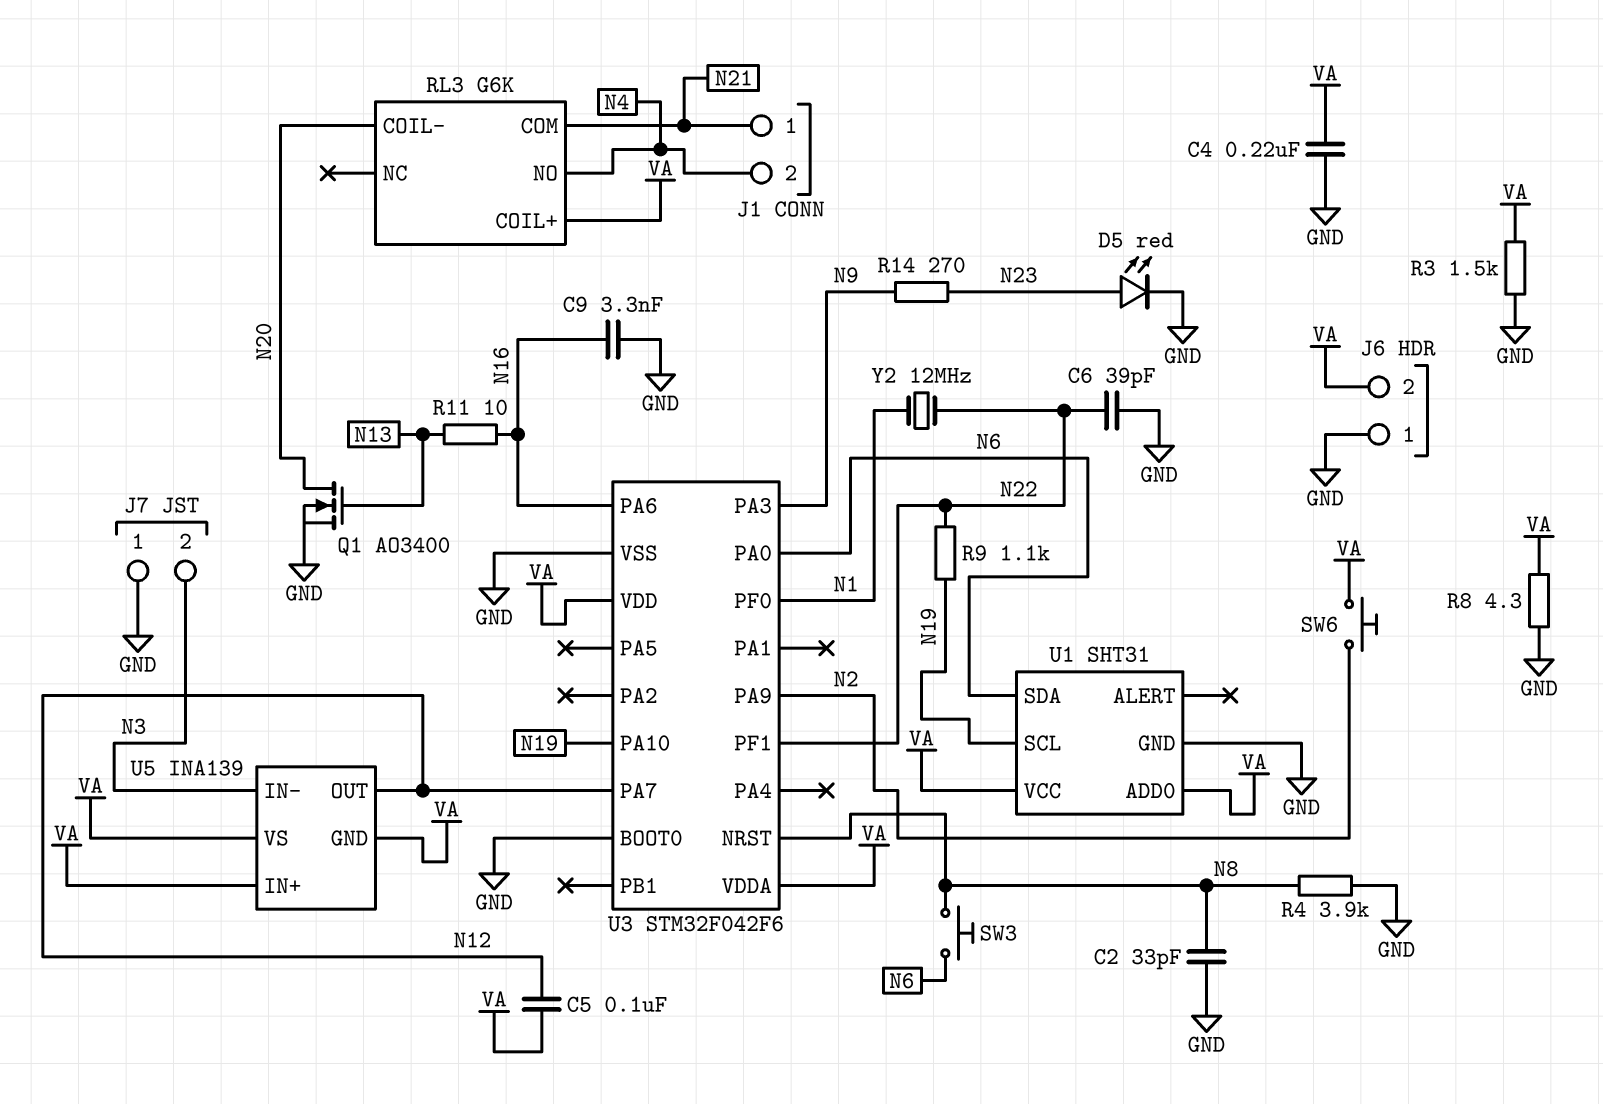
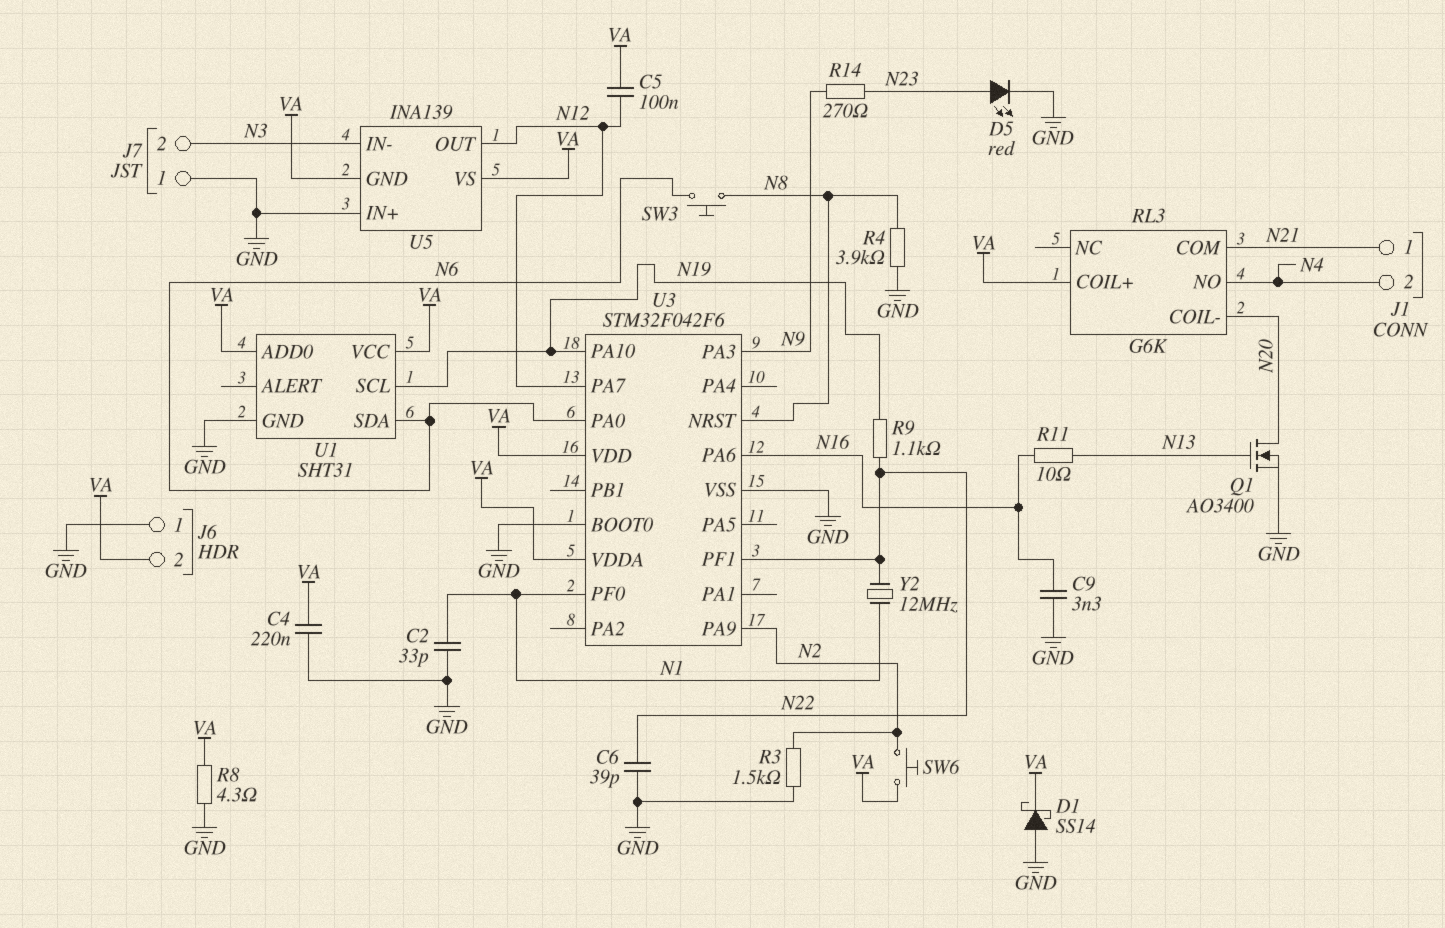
C2: 33pF (GND, N8) -> 33pF (GND, N1)
D1: none -> schottky SS14 (A GND, K VA)
R3: 1.5k (GND, VA) -> 1.5k (GND, N2)
U5 pin IN+: VA -> GND

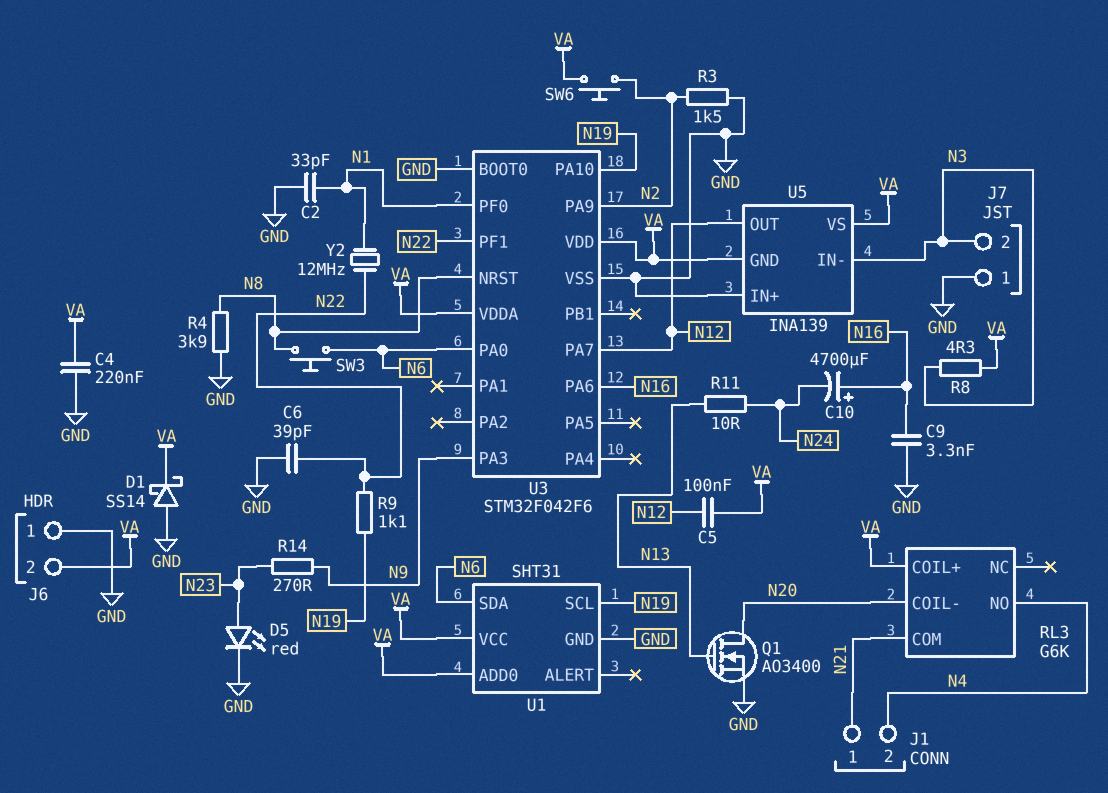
C10: none -> 4700uF (plus N16, minus N24)
R8: 4.3 (GND, VA) -> 4.3 (N3, VA)
R11: 10 (N13, N16) -> 10 (N13, N24)

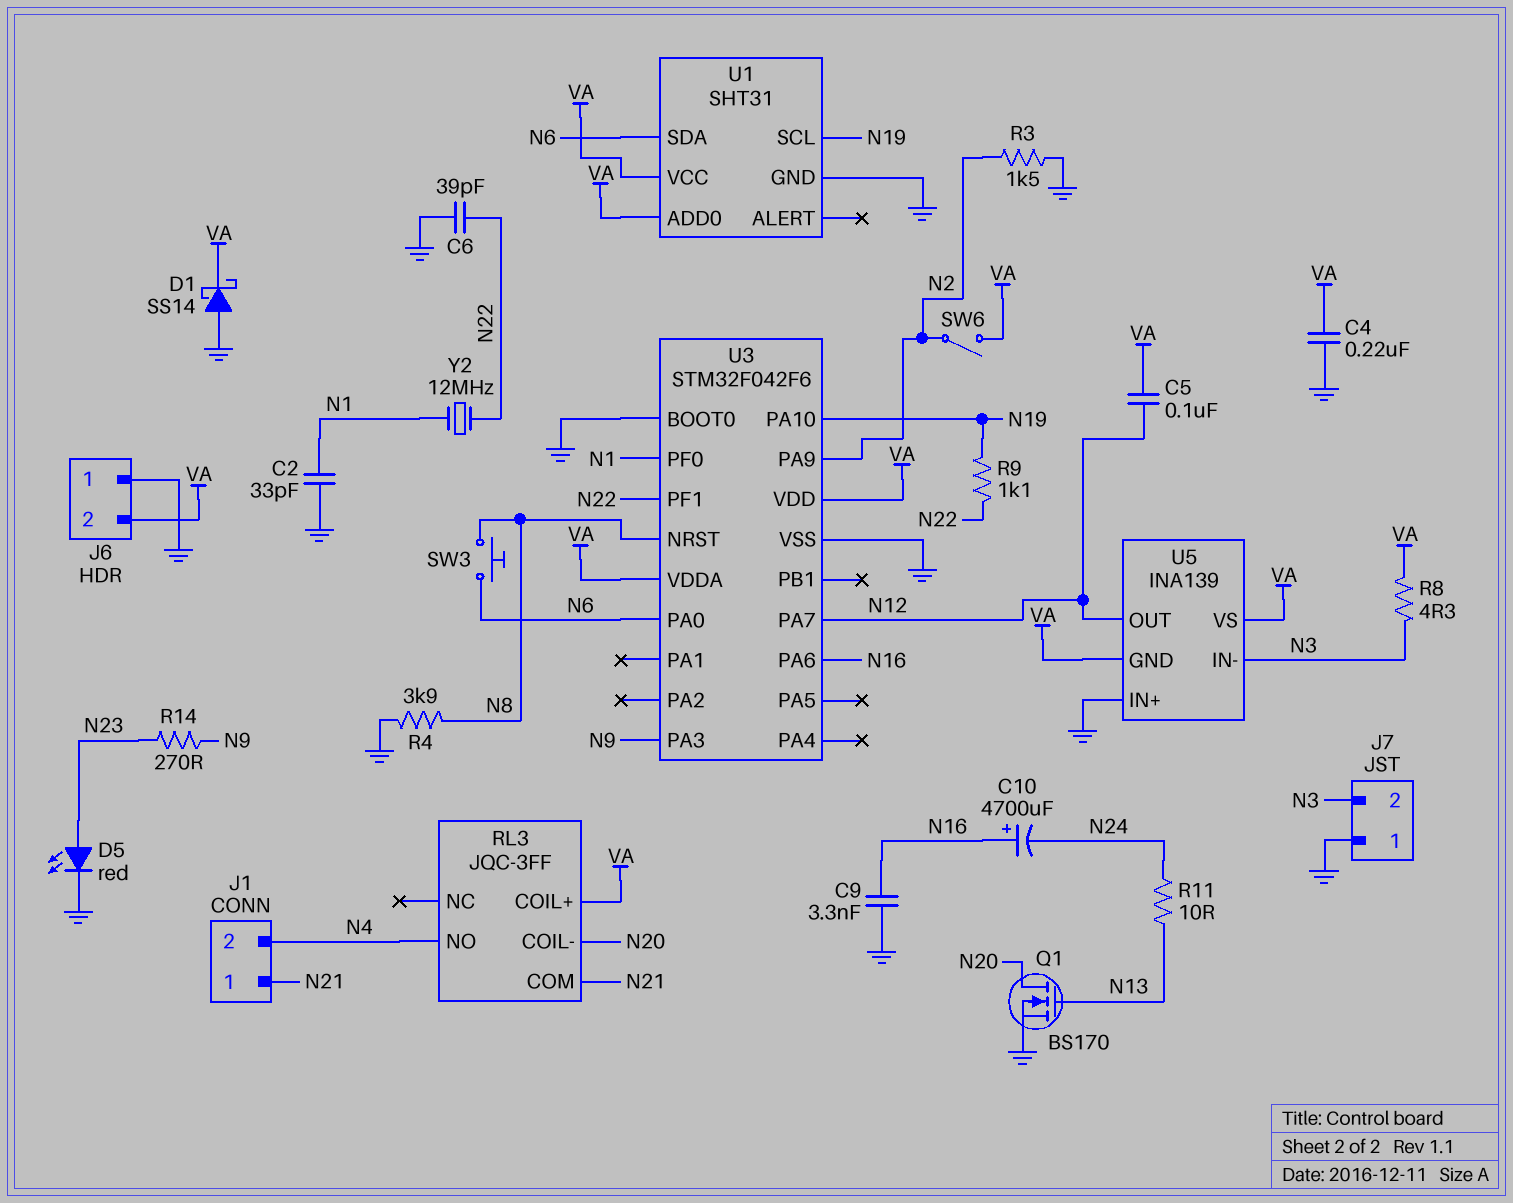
Q1: NMOS AO3400 (G N13, D N20, S GND) -> NMOS BS170 (G N13, D N20, S GND)
RL3: G6K -> JQC-3FF
SW6: button (N2, VA) -> switch (N2, VA)

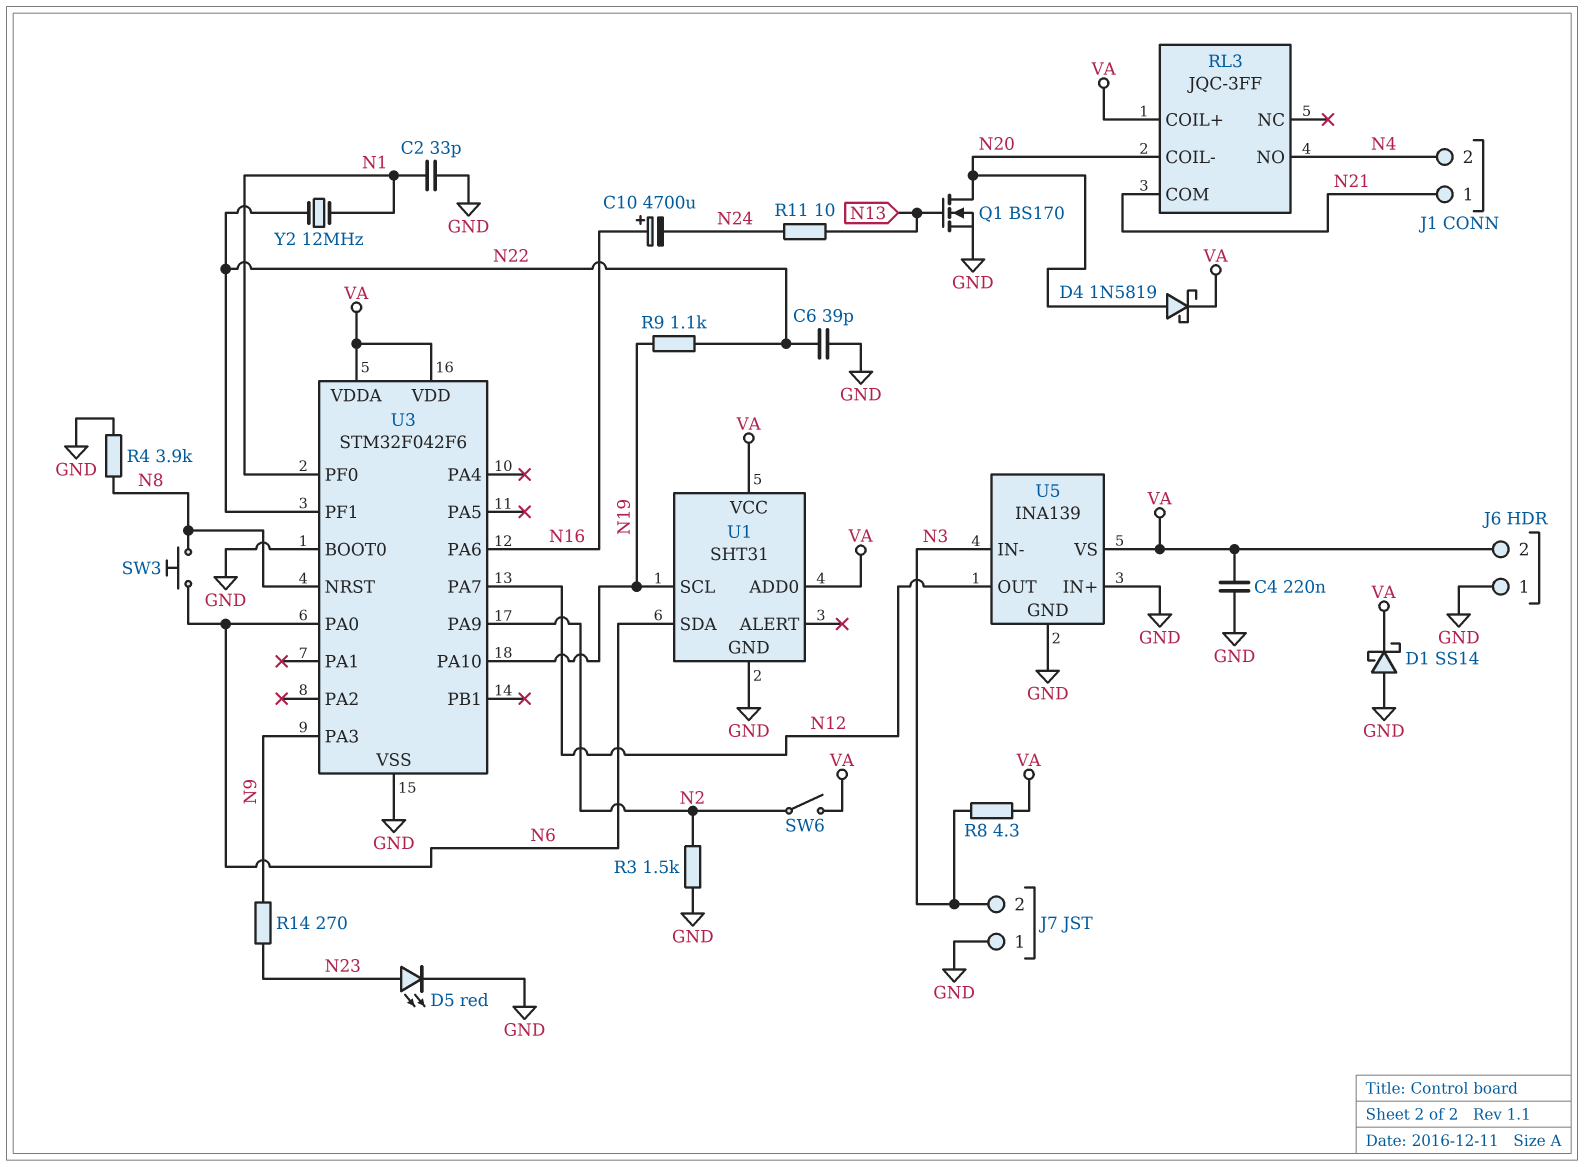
C5: 100nF (N12, VA) -> none
C9: 3.3nF (GND, N16) -> none
D4: none -> schottky 1N5819 (A N20, K VA)
U5 pin GND: VA -> GND

